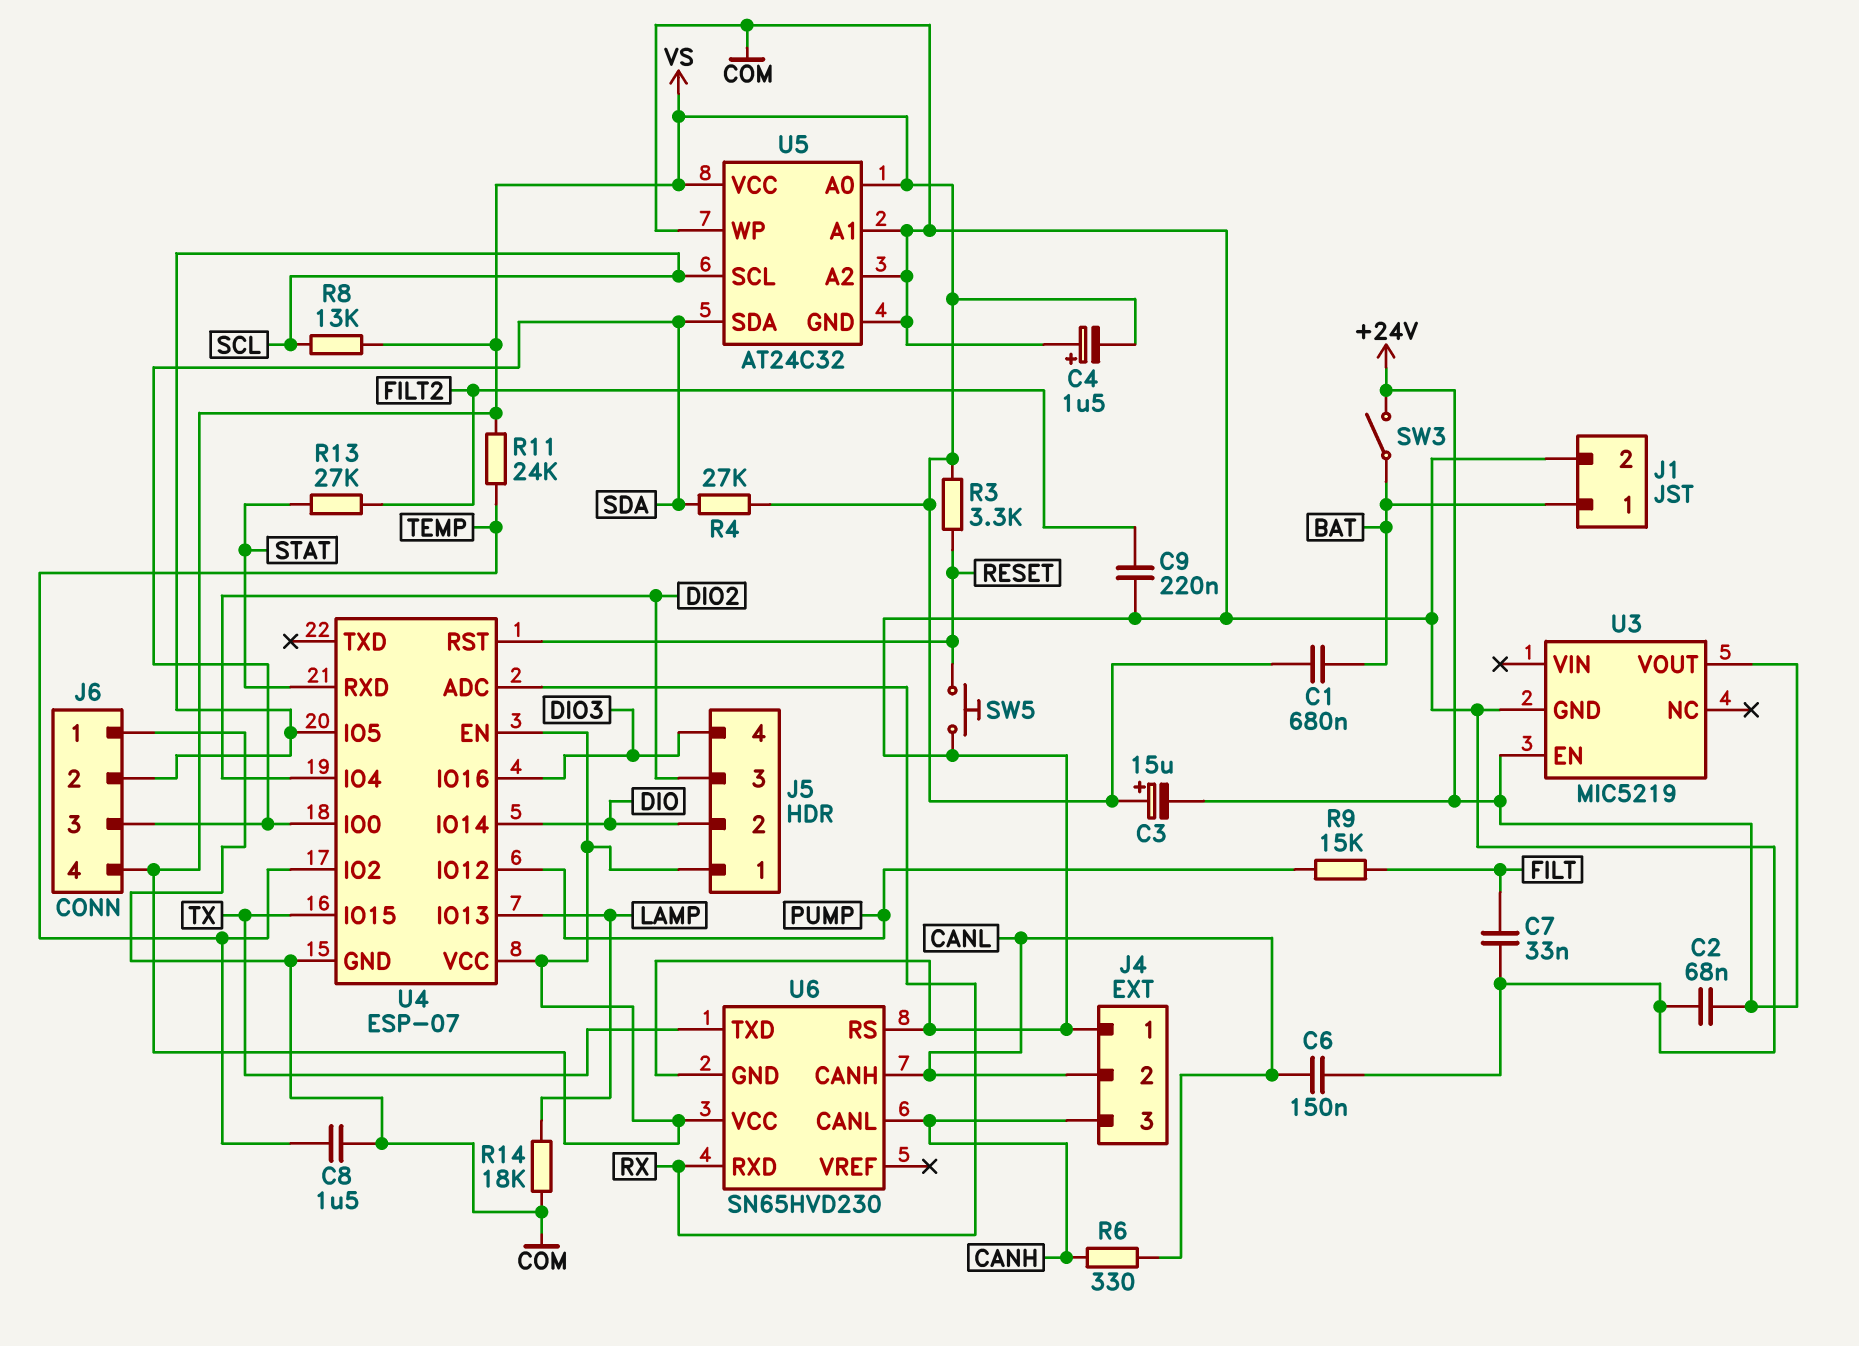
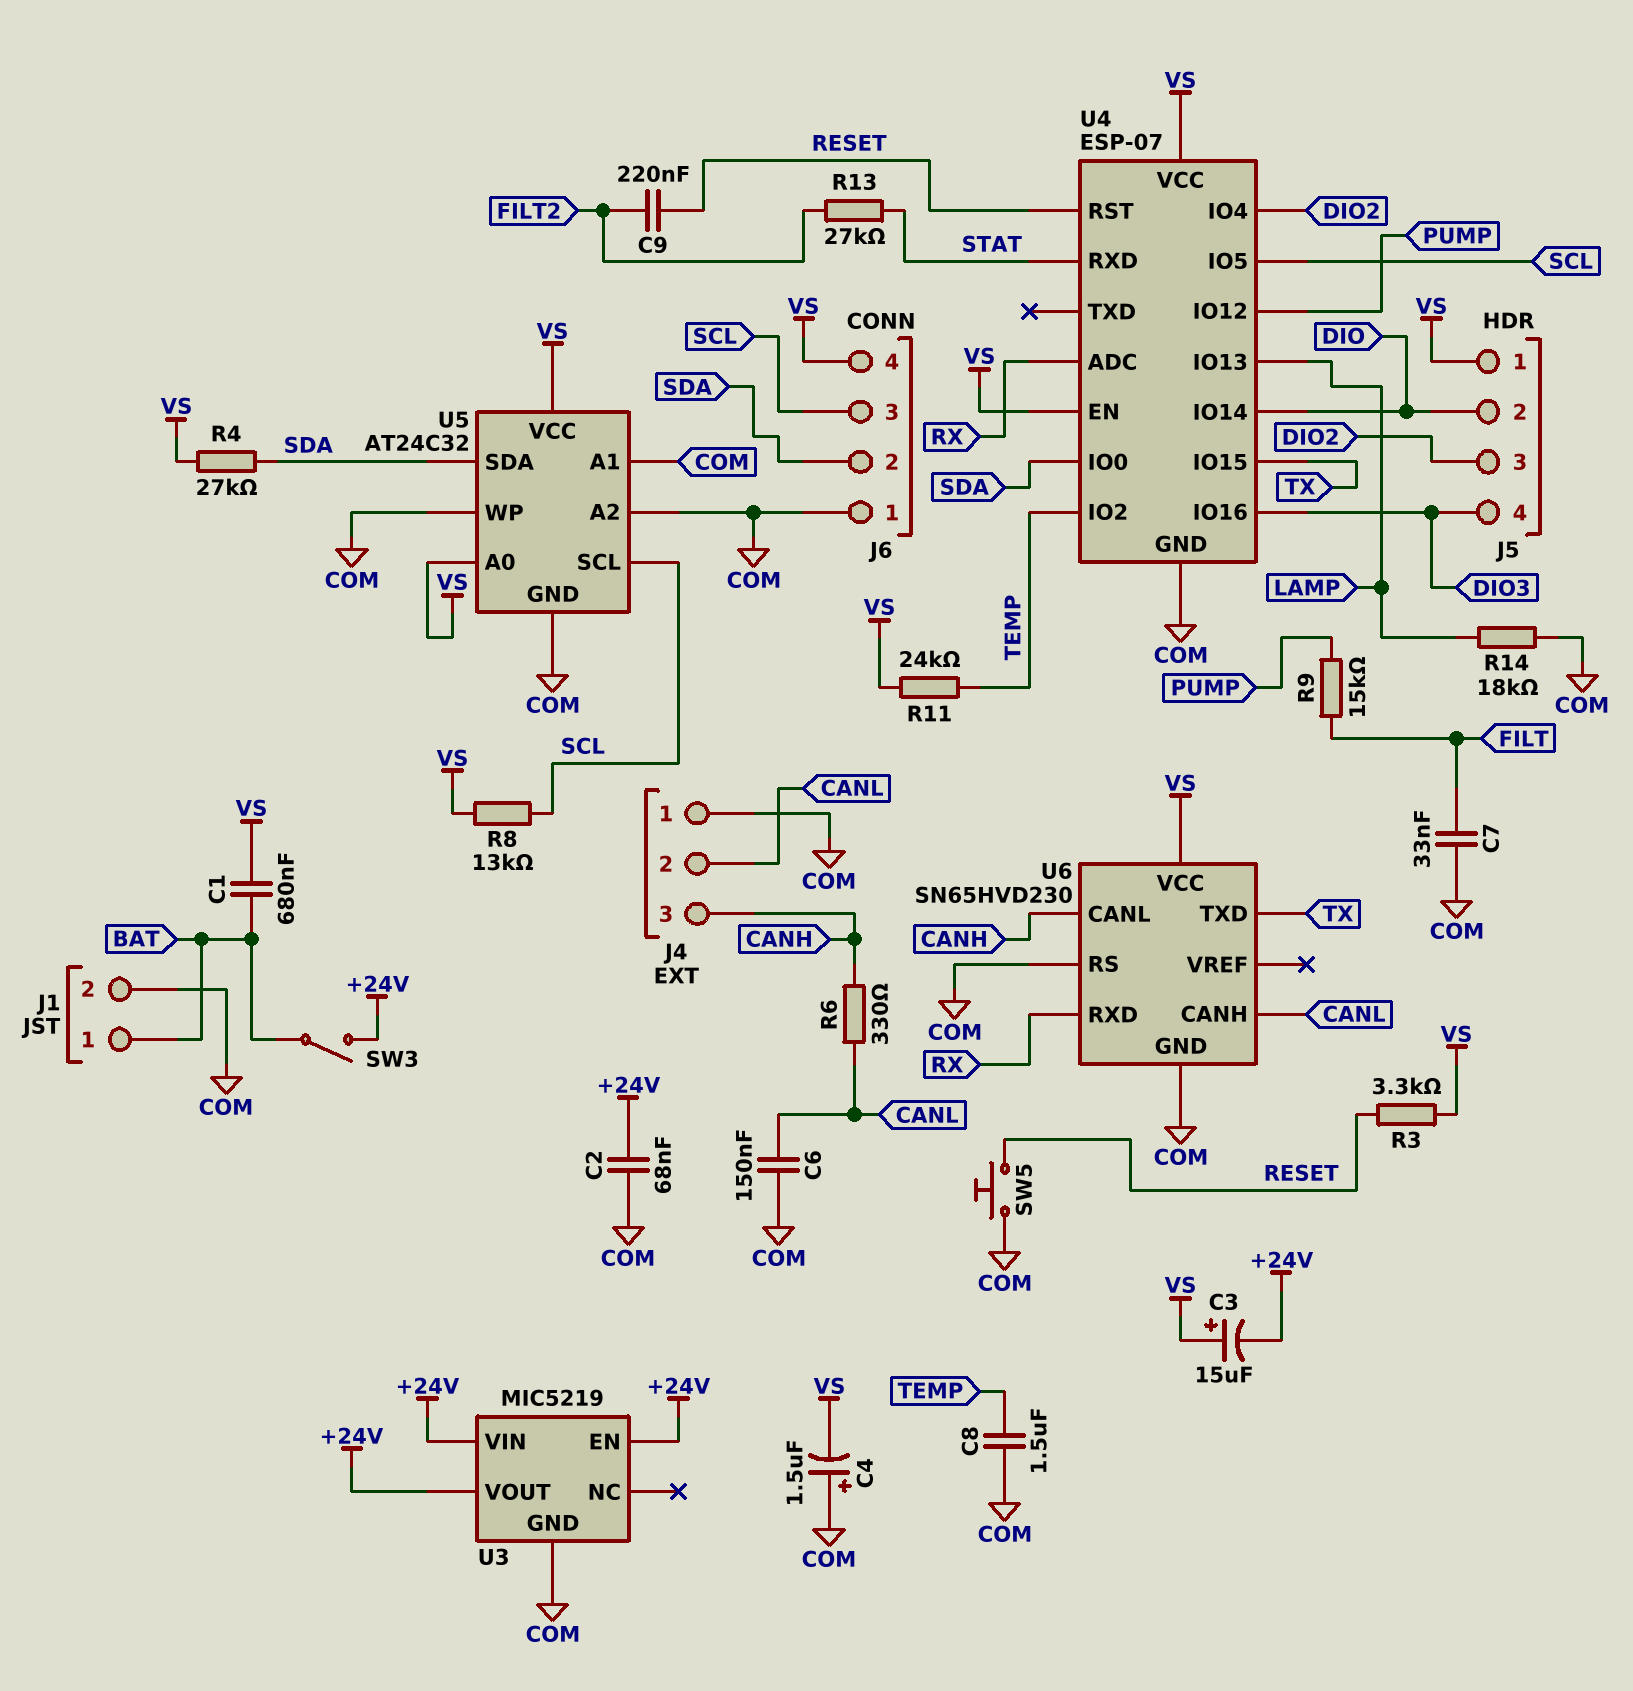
C9: 220nF (COM, FILT2) -> 220nF (FILT2, RESET)
J6 pin 2: SCL -> SDA
J6 pin 3: SDA -> SCL
U3 pin VIN: none -> +24V

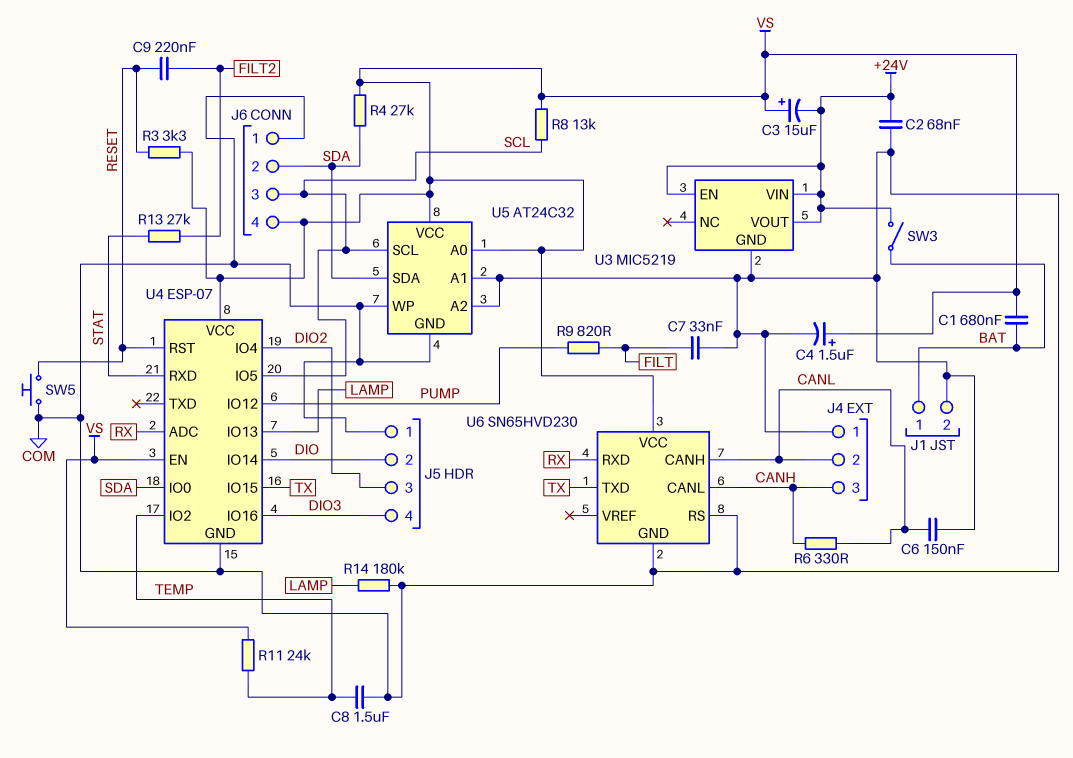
C4: 1.5uF (plus COM, minus VS) -> 1.5uF (plus VS, minus COM)
J5 pin 1: VS -> COM
R9: 15k (FILT, PUMP) -> 820 (FILT, PUMP)
R14: 18k (COM, LAMP) -> 180k (COM, LAMP)

